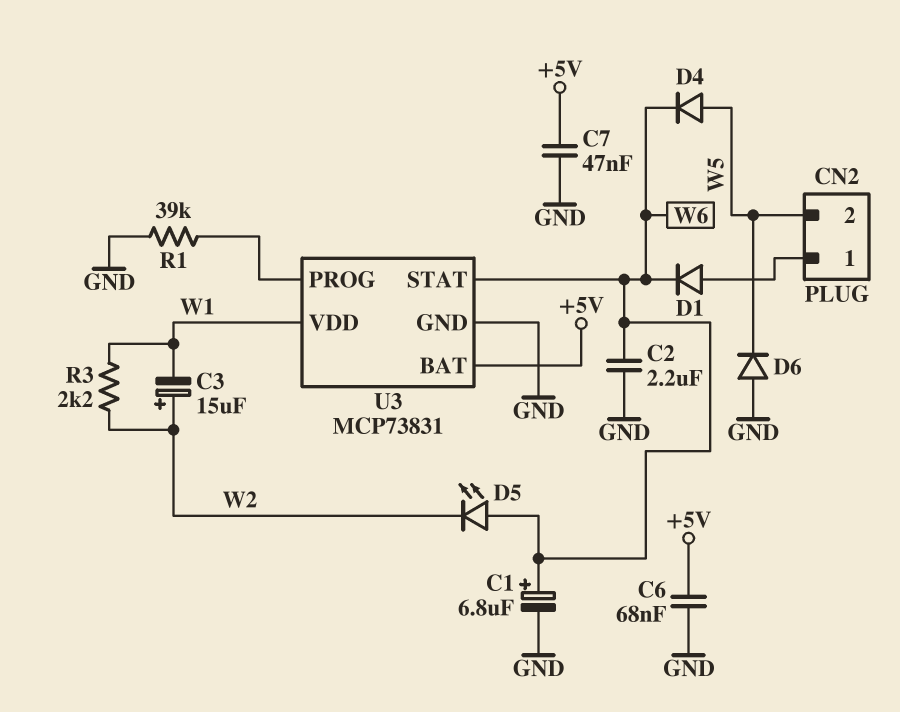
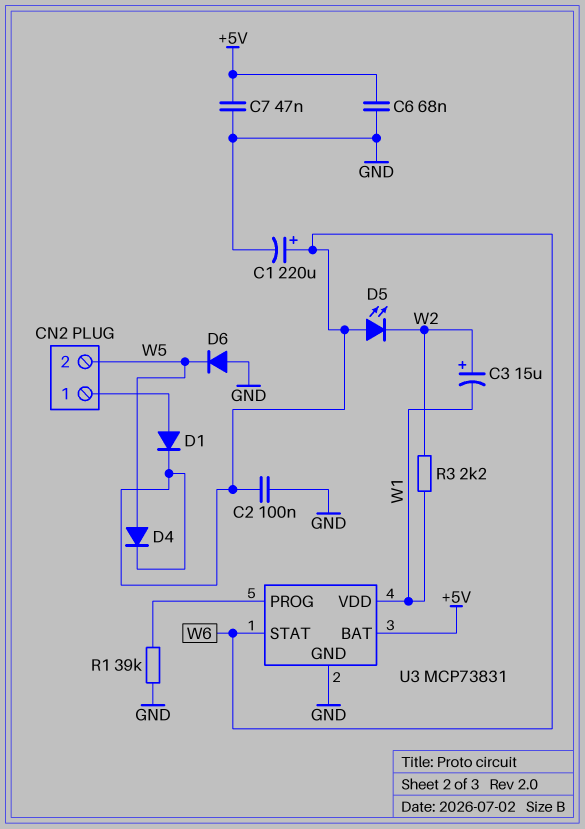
C1: 6.8uF (plus W6, minus GND) -> 220uF (plus W6, minus GND)
C2: 2.2uF (GND, W6) -> 100nF (GND, W6)

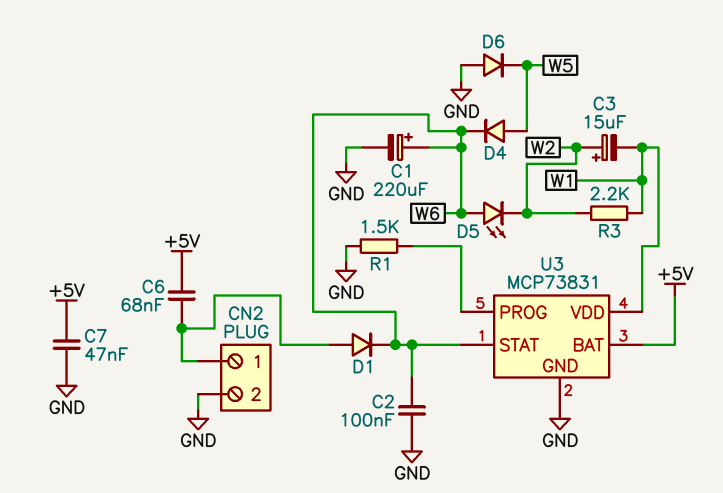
C6: 68nF (+5V, GND) -> 68nF (+5V, CN2/1)
CN2 pin 2: W5 -> GND
R1: 39k (GND, U3/PROG) -> 1.5k (GND, U3/PROG)

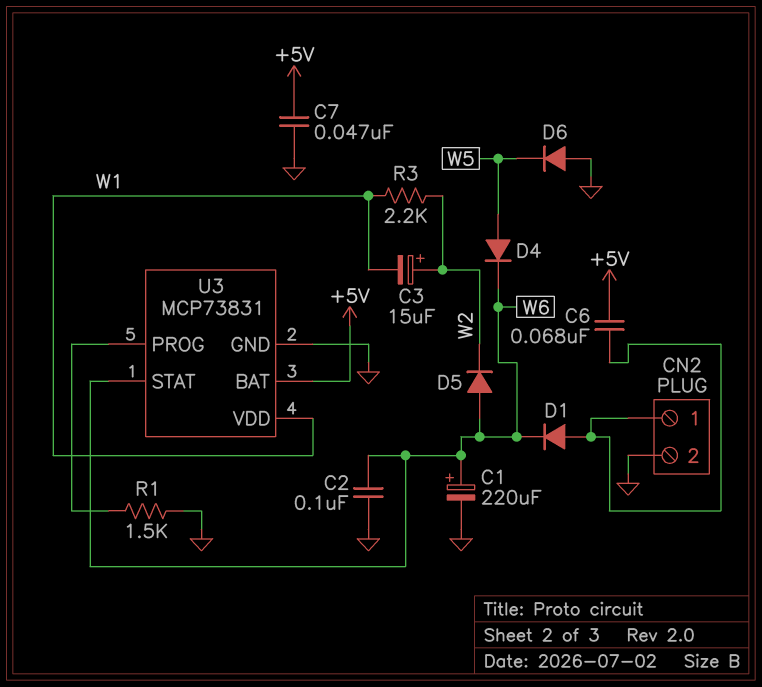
D5: LED (A W6, K W2) -> diode (A W6, K W2)

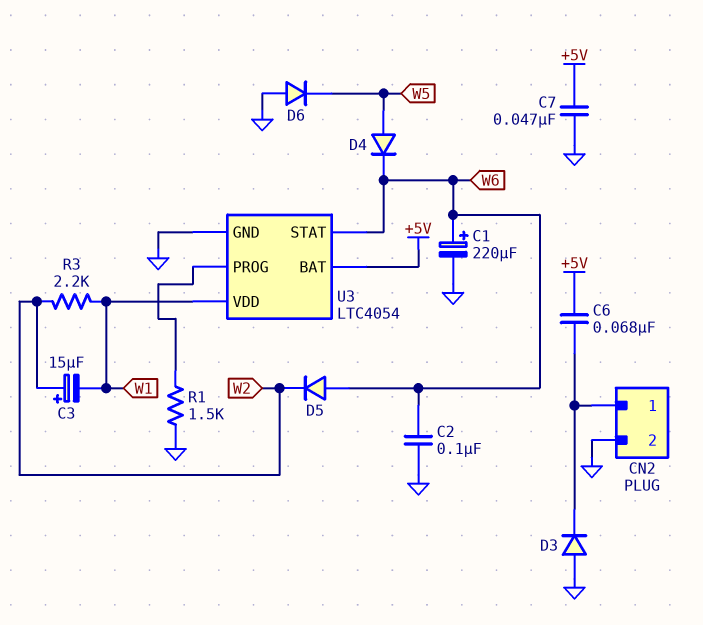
D1: diode (A CN2/1, K W6) -> none
D3: none -> diode (A GND, K CN2/1)
U3: MCP73831 -> LTC4054

